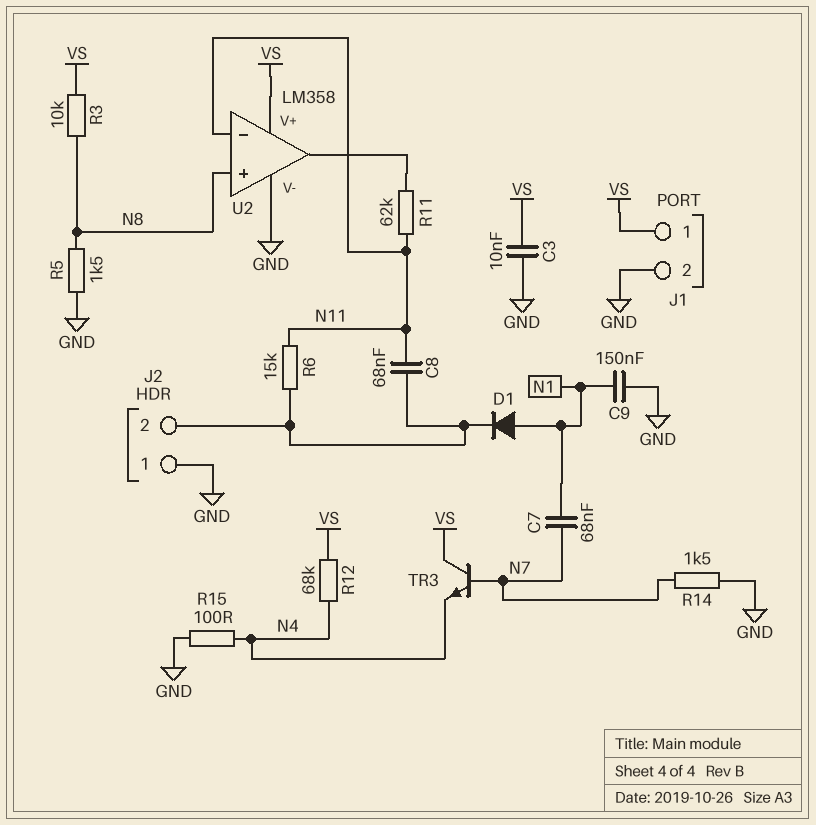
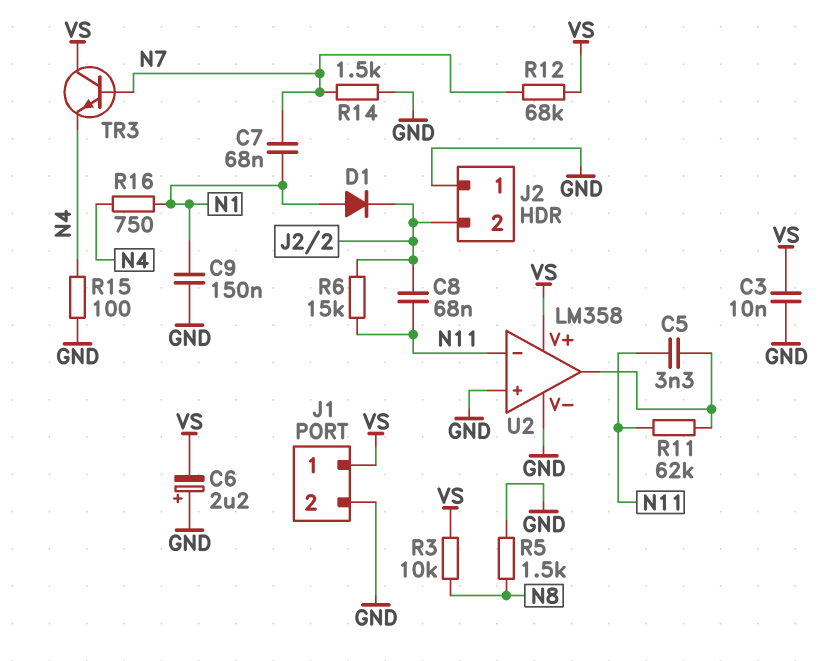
C5: none -> 3.3nF (N11, U2/out)
C6: none -> 2.2uF (plus GND, minus VS)
R12: 68k (N4, VS) -> 68k (N7, VS)
R16: none -> 750 (N1, N4)
U2 pin in+: N8 -> GND

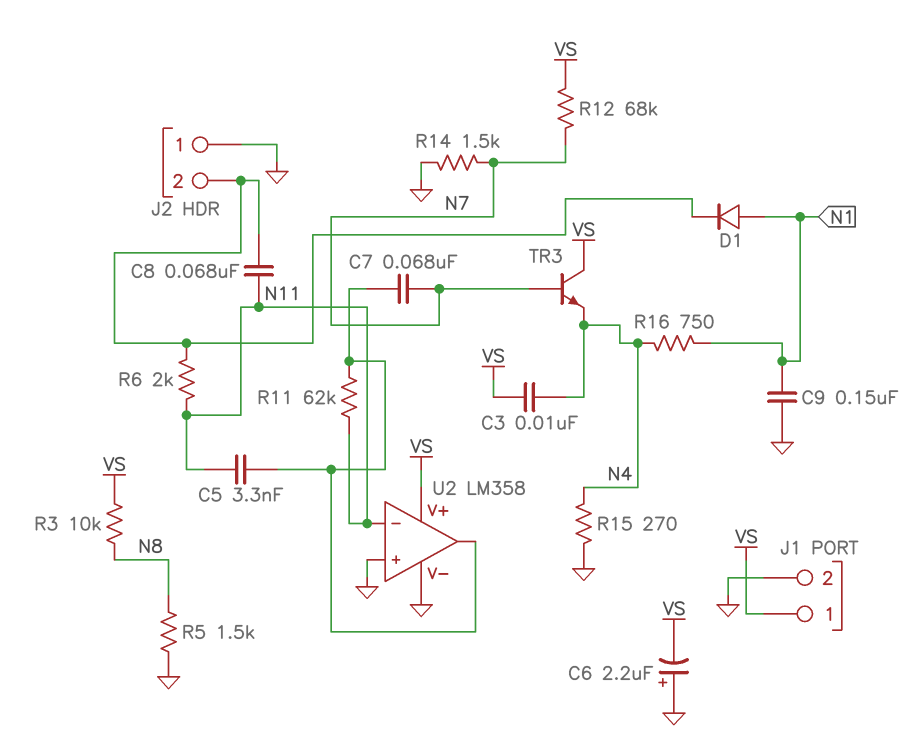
C3: 10nF (GND, VS) -> 10nF (N4, VS)
C7: 68nF (N1, N7) -> 68nF (N7, U2/out)
R6: 15k (J2/2, N11) -> 2k (J2/2, N11)
R15: 100 (GND, N4) -> 270 (GND, N4)

